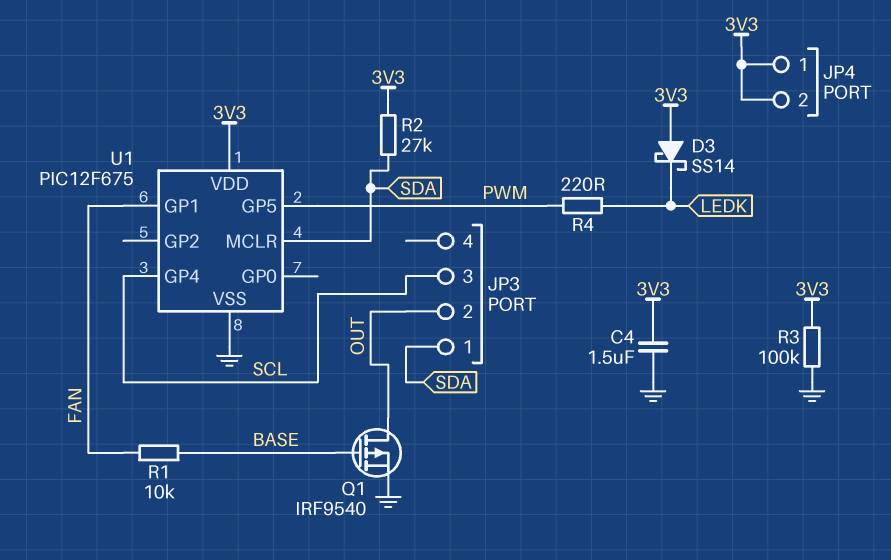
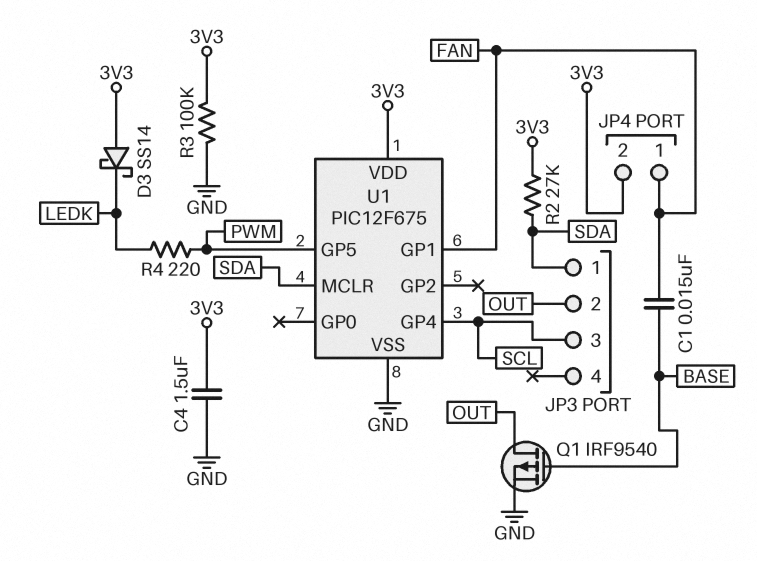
C1: none -> 15nF (BASE, FAN)
JP4 pin 1: 3V3 -> FAN
R1: 10k (BASE, FAN) -> none

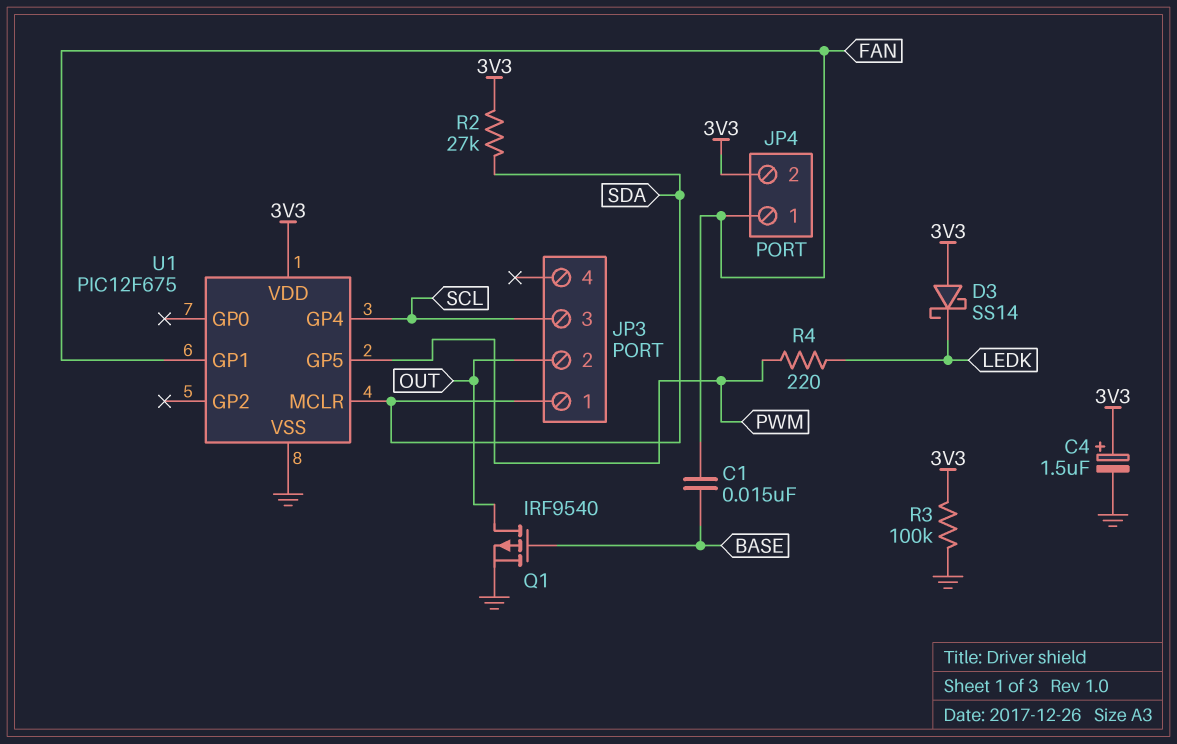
C4: 1.5uF (3V3, GND) -> 1.5uF (plus 3V3, minus GND)

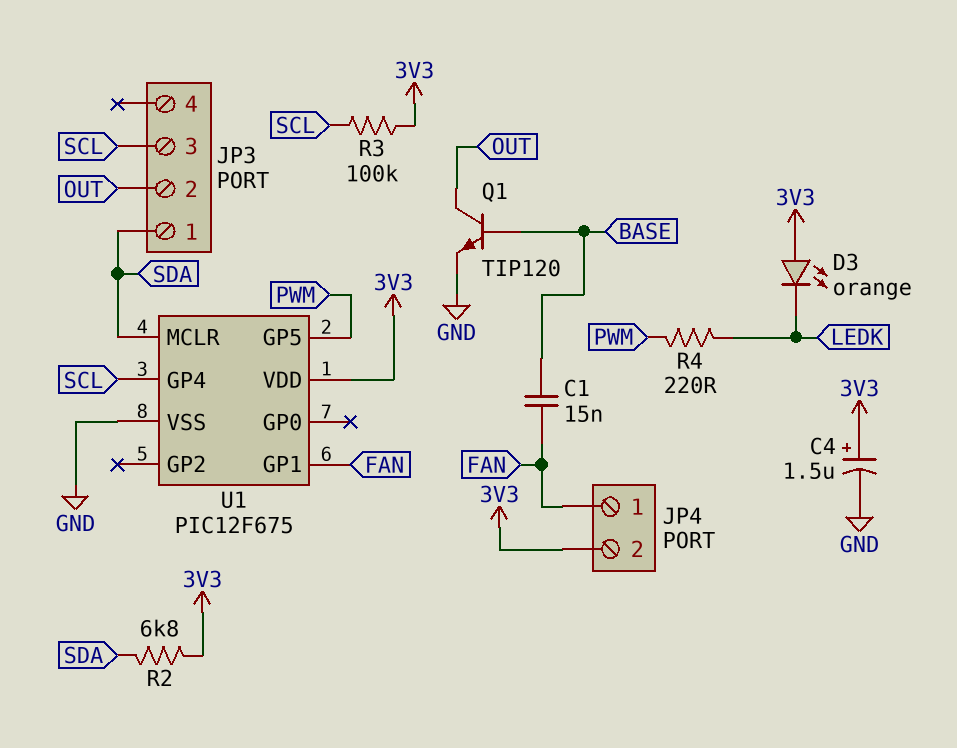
D3: schottky SS14 (A 3V3, K LEDK) -> LED orange (A 3V3, K LEDK)
Q1: PMOS IRF9540 (G BASE, D OUT, S GND) -> NPN TIP120 (B BASE, C OUT, E GND)
R2: 27k (3V3, SDA) -> 6.8k (3V3, SDA)
R3: 100k (3V3, GND) -> 100k (3V3, SCL)

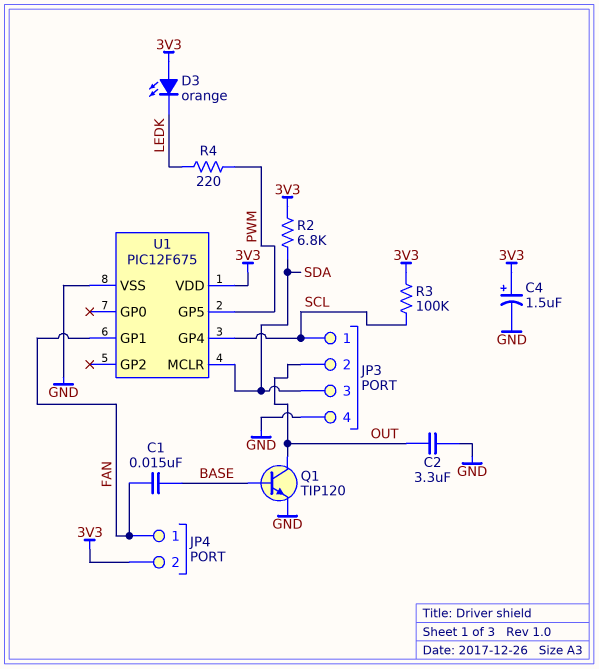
C2: none -> 3.3uF (GND, OUT)
JP3 pin 1: SDA -> SCL
JP3 pin 3: SCL -> SDA
JP3 pin 4: none -> GND

